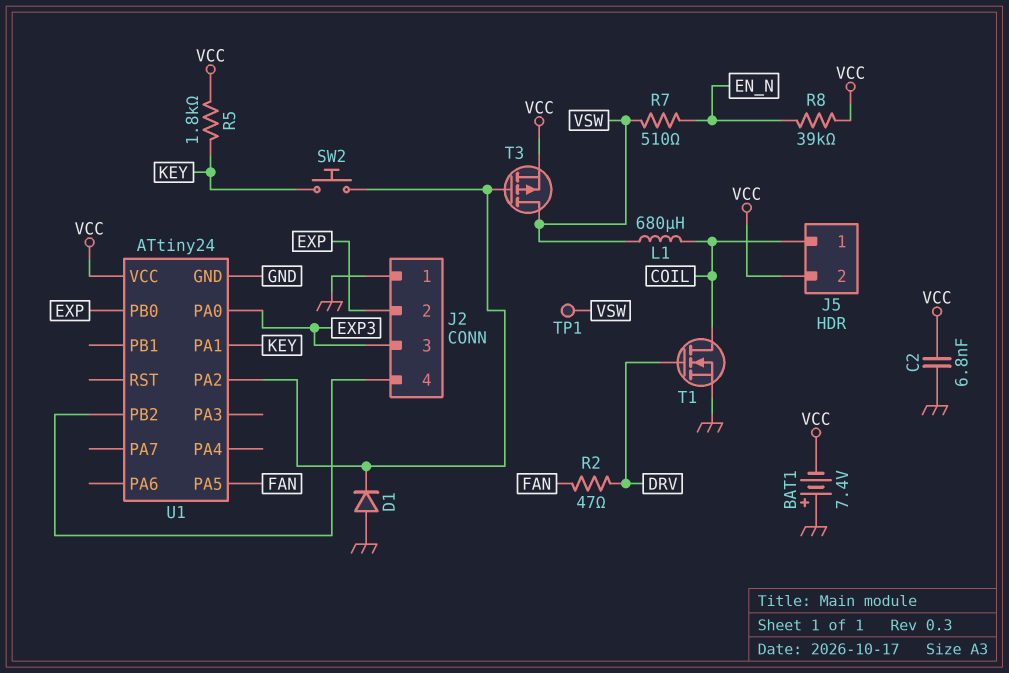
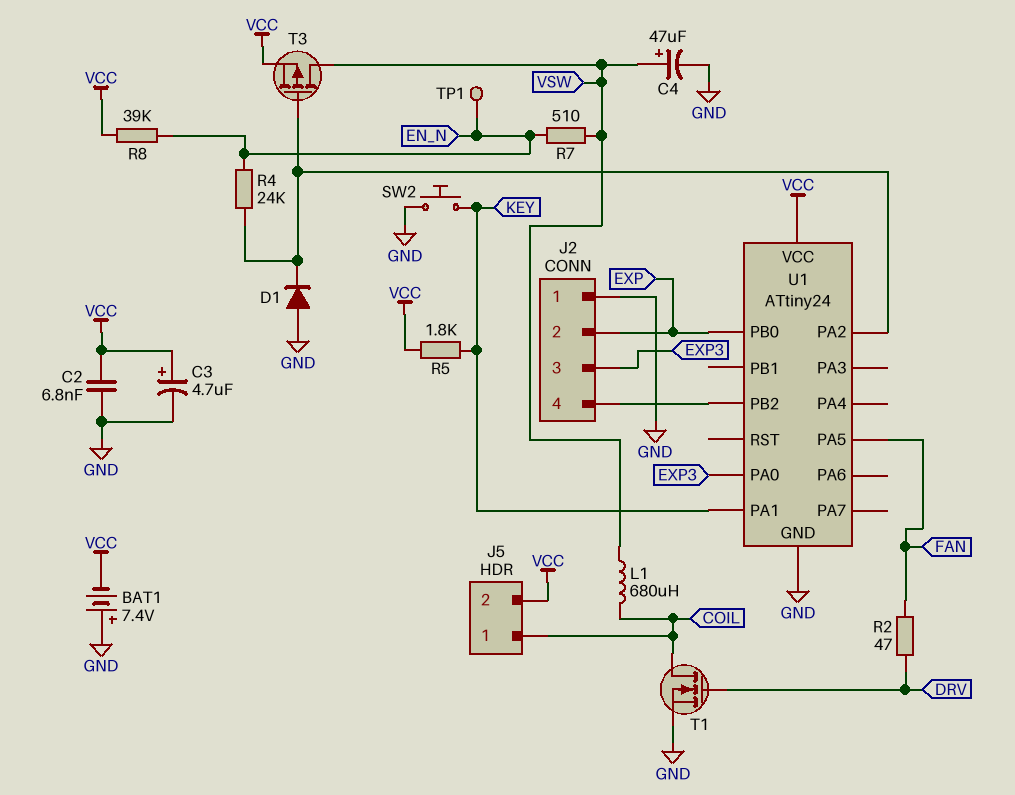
C3: none -> 4.7uF (plus VCC, minus GND)
C4: none -> 47uF (plus VSW, minus GND)
R4: none -> 24k (EN_N, U1/PA2)
SW2: button (KEY, U1/PA2) -> button (GND, KEY)
TP1: test point (VSW) -> test point (EN_N)

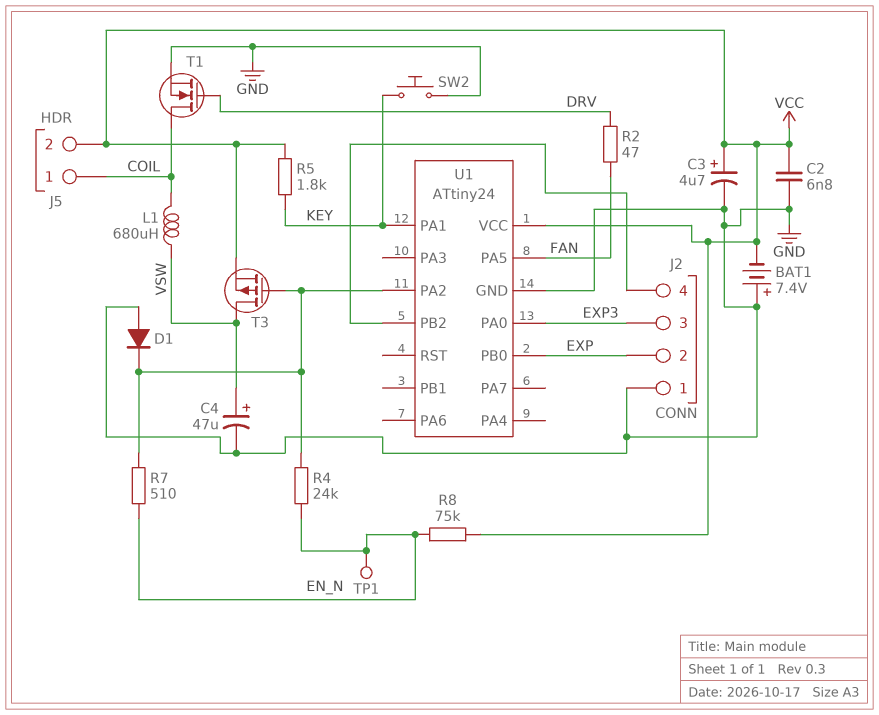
R7: 510 (EN_N, VSW) -> 510 (EN_N, U1/PA2)
R8: 39k (EN_N, VCC) -> 75k (EN_N, VCC)

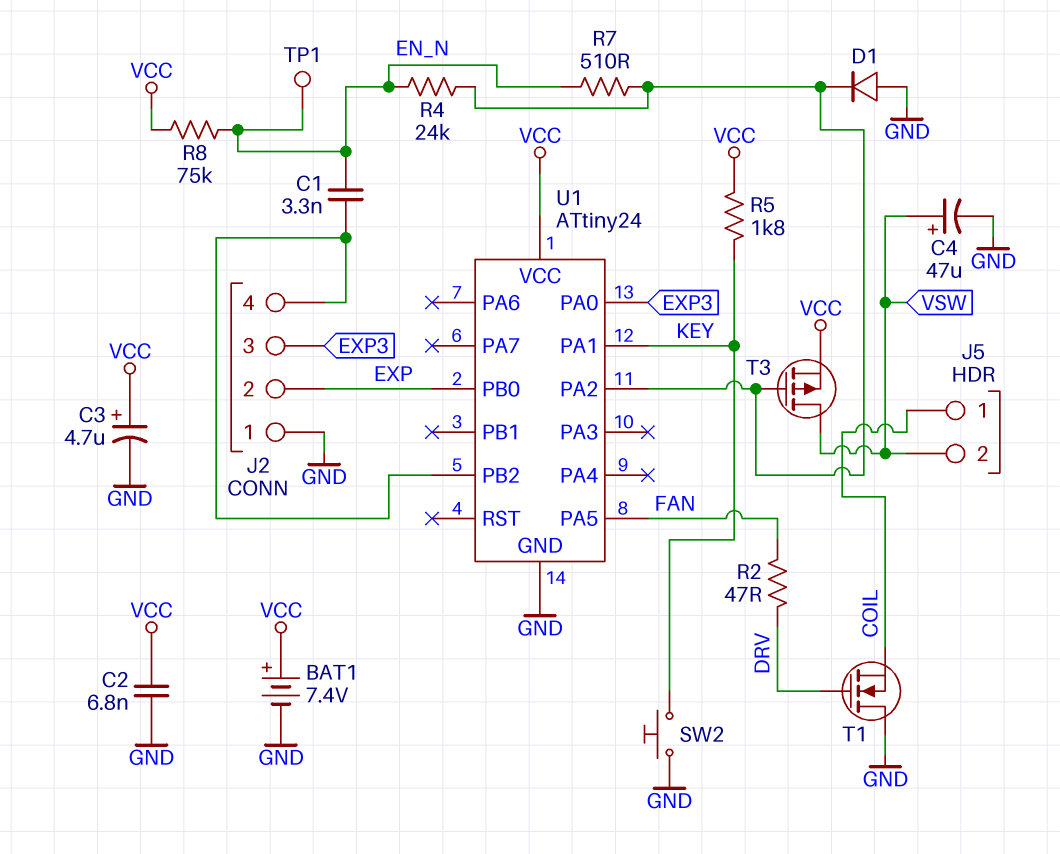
BAT1: 7.4V (plus GND, minus VCC) -> 7.4V (plus VCC, minus GND)
C1: none -> 3.3nF (EN_N, J2/4)
J5 pin 2: VCC -> VSW
L1: 680uH (COIL, VSW) -> none
T1: NMOS (G DRV, D COIL, S GND) -> NMOS (G DRV, D GND, S COIL)

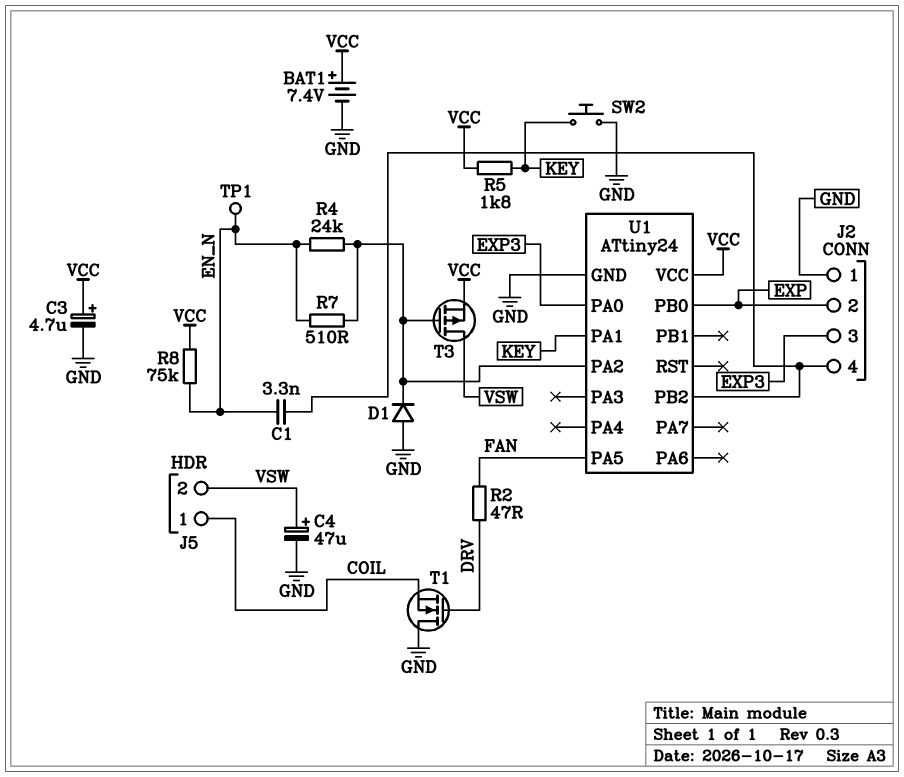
C2: 6.8nF (GND, VCC) -> none

